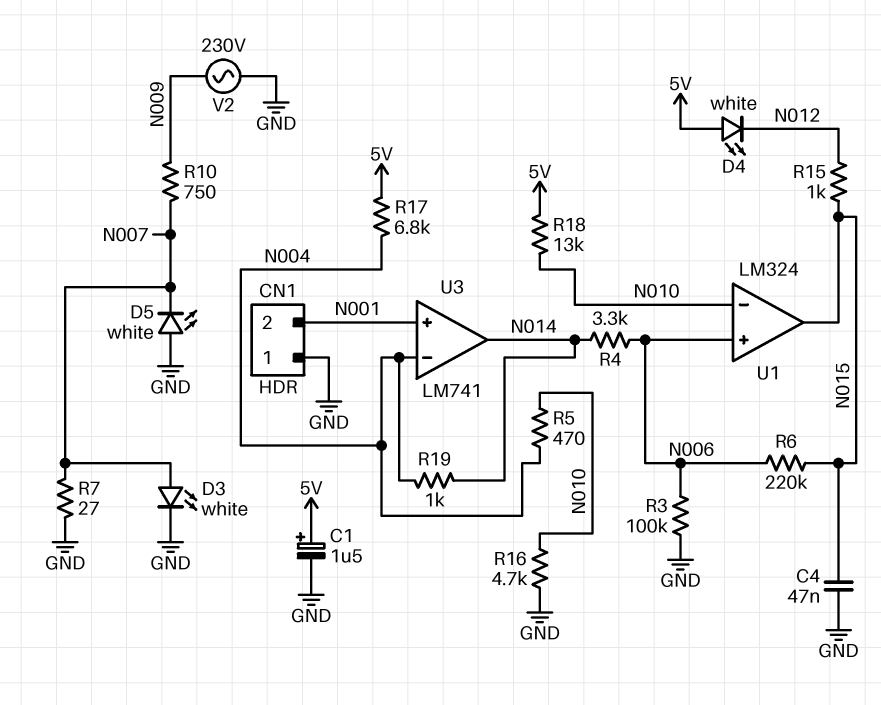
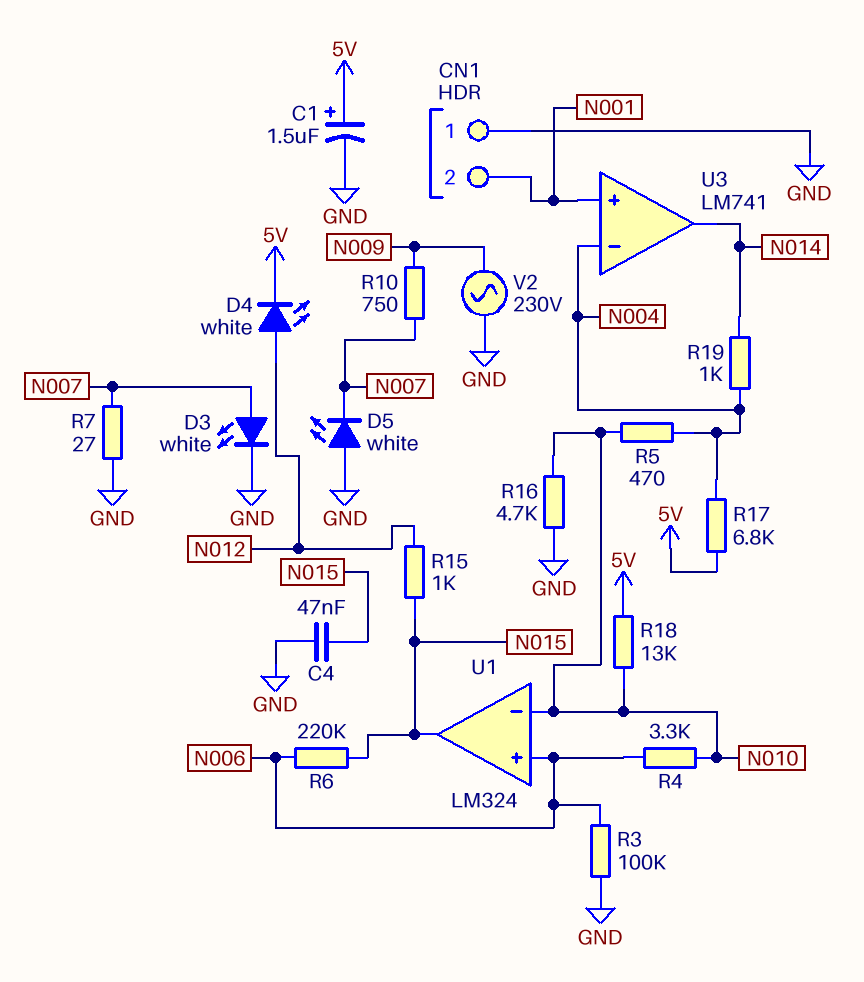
D4: LED white (A 5V, K N012) -> LED white (A N012, K 5V)
R4: 3.3k (N006, N014) -> 3.3k (N006, N010)

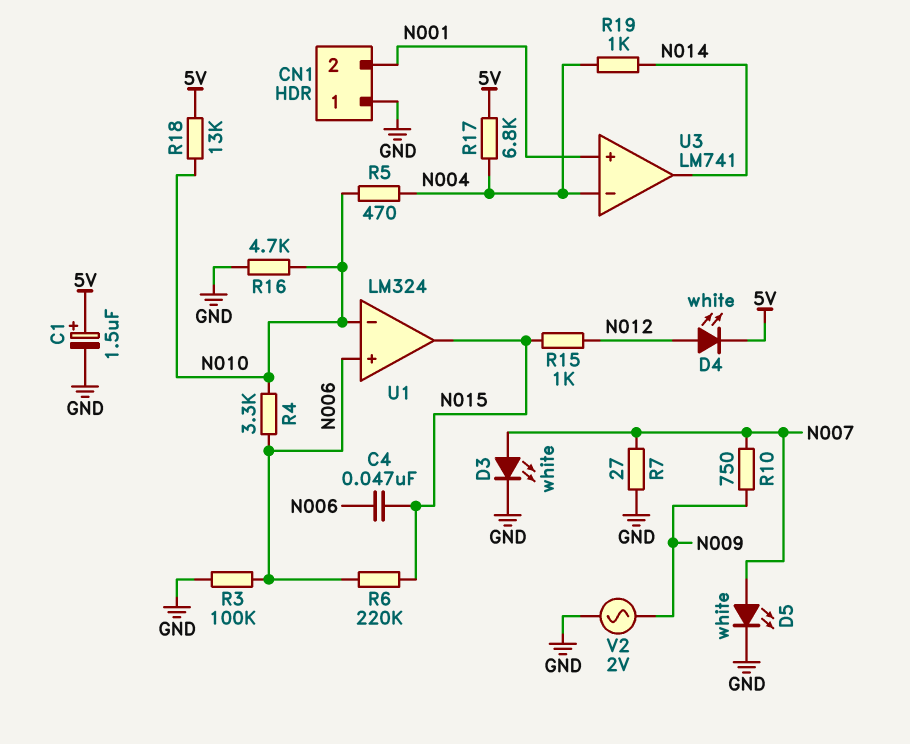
C4: 47nF (GND, N015) -> 47nF (N006, N015)
D5: LED white (A GND, K N007) -> LED white (A N007, K GND)
V2: AC 230V (GND, N009) -> AC 2V (GND, N009)

